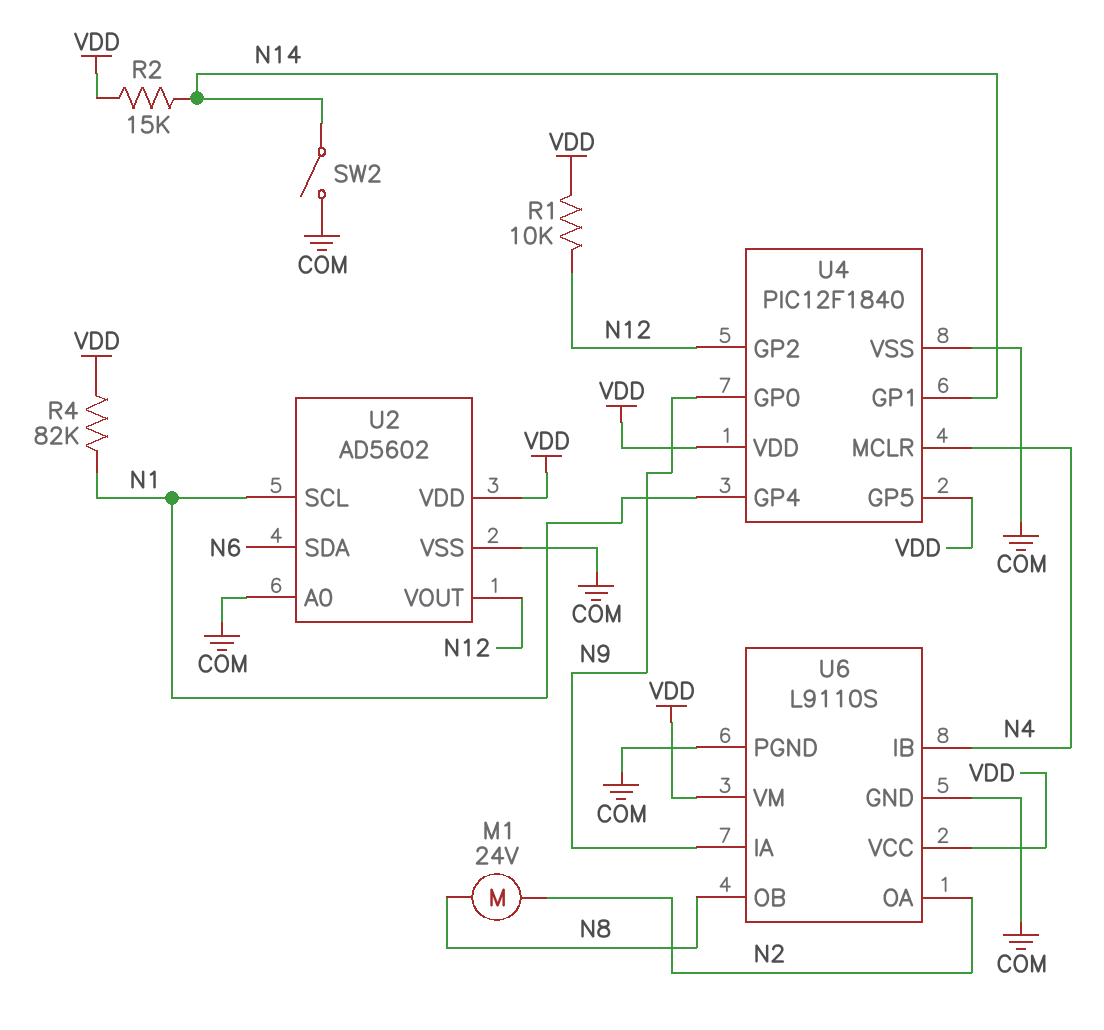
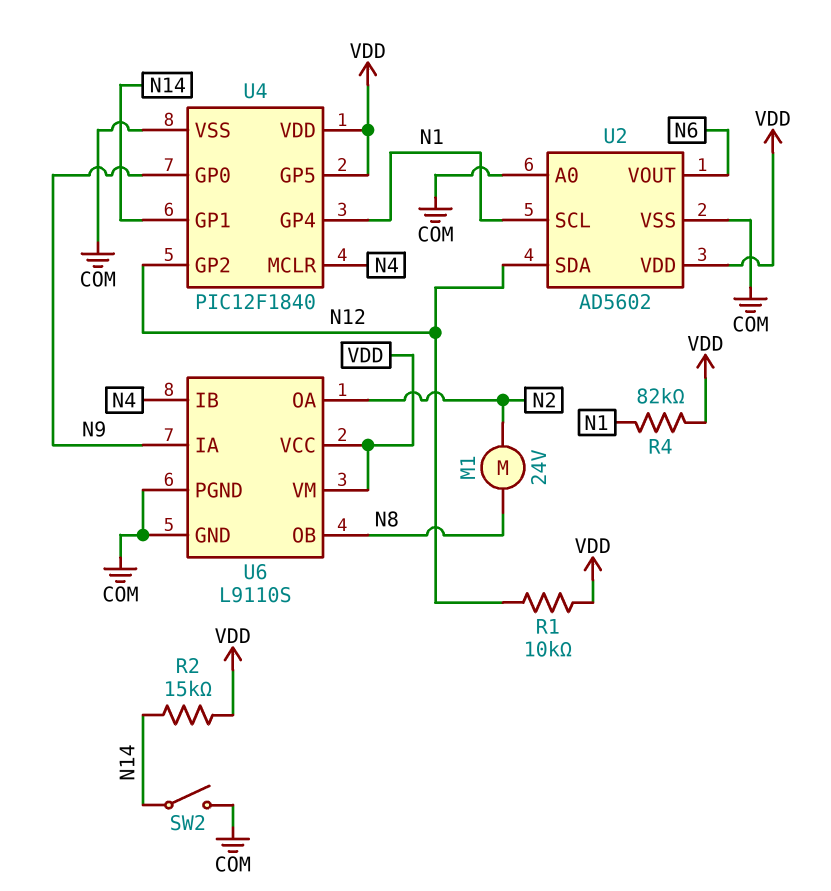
U2 pin SDA: N6 -> N12
U2 pin VOUT: N12 -> N6

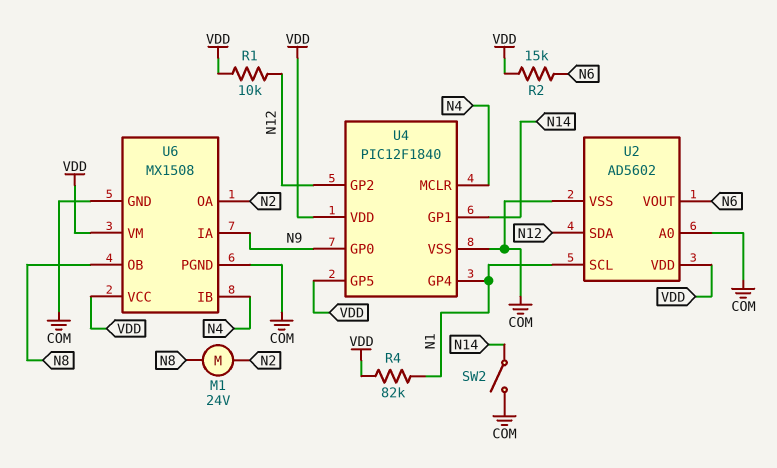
R2: 15k (N14, VDD) -> 15k (N6, VDD)
U6: L9110S -> MX1508

